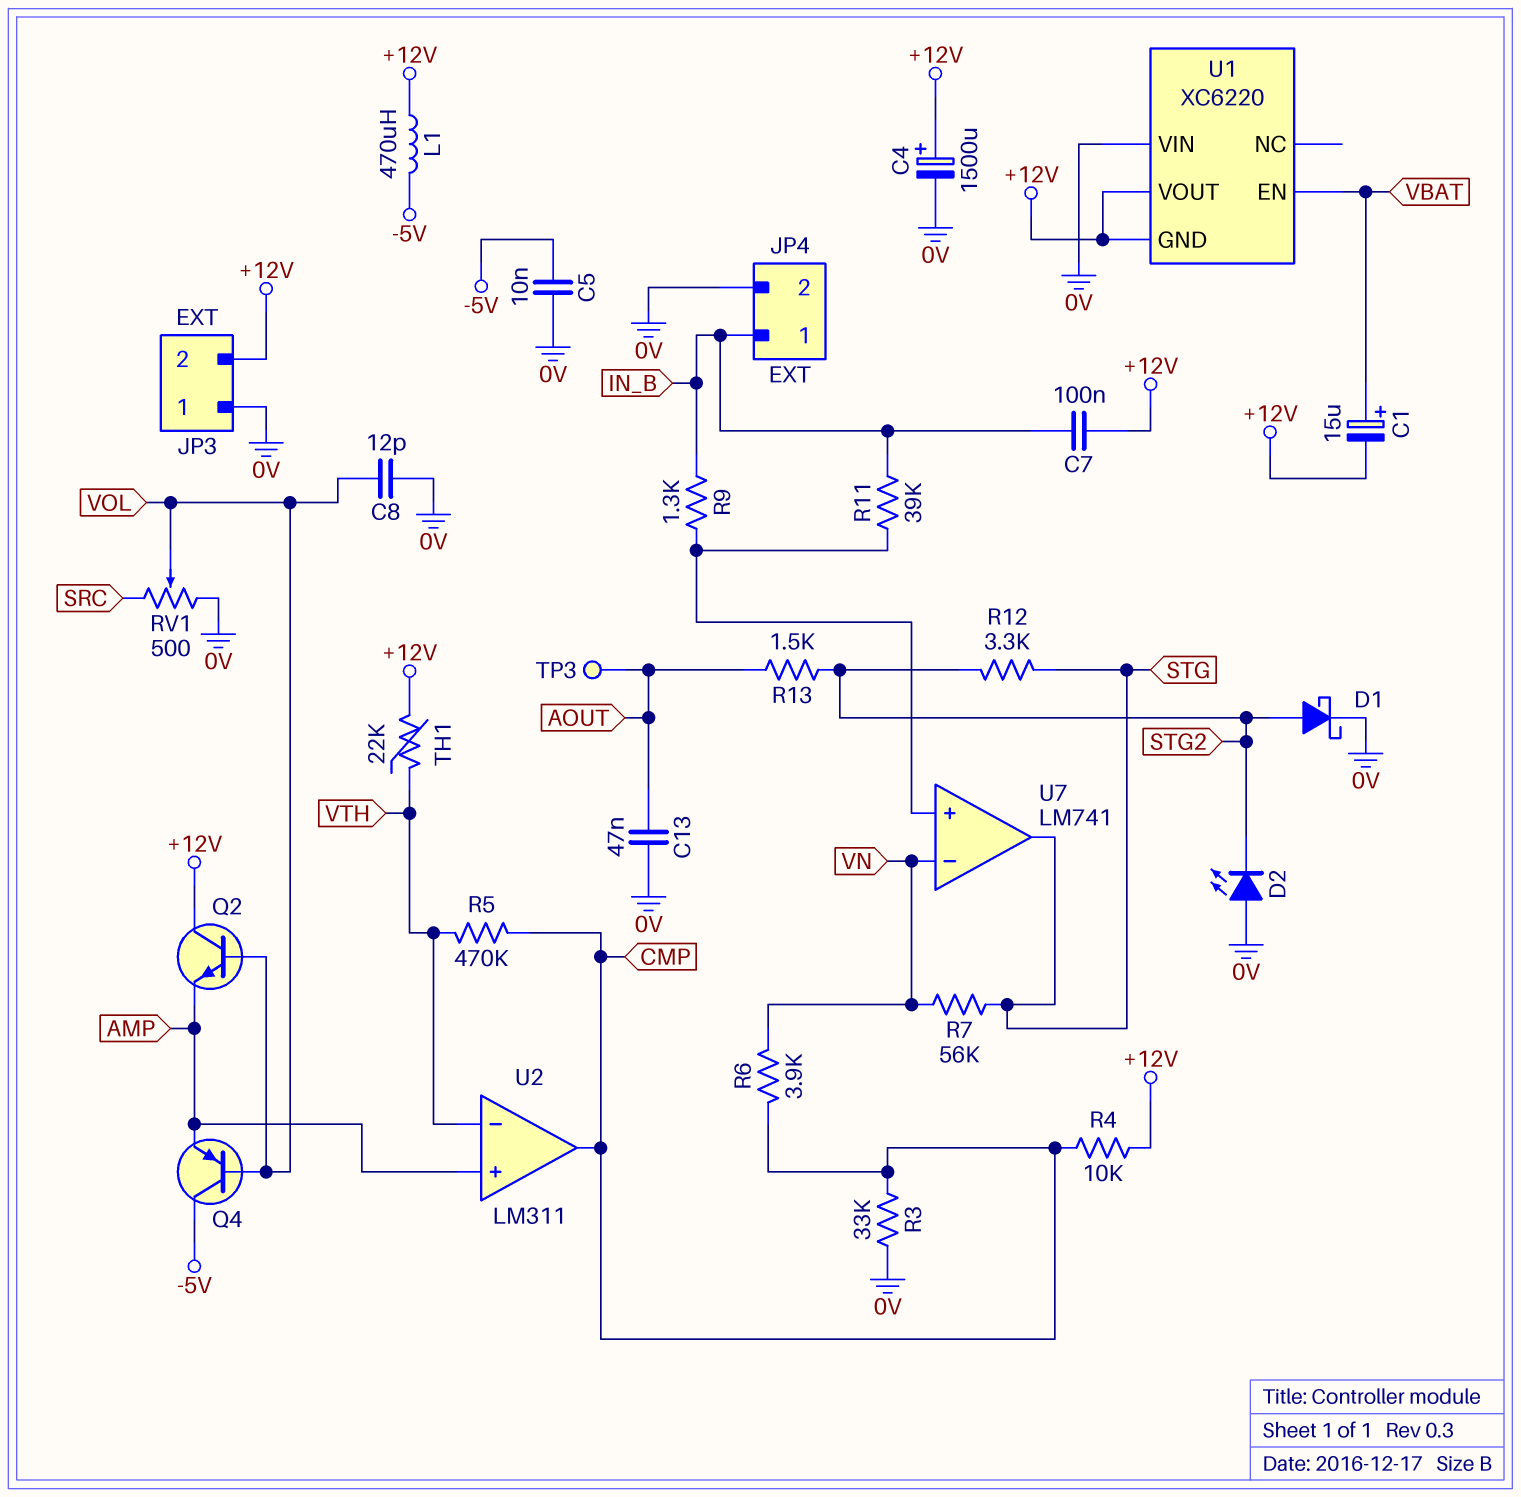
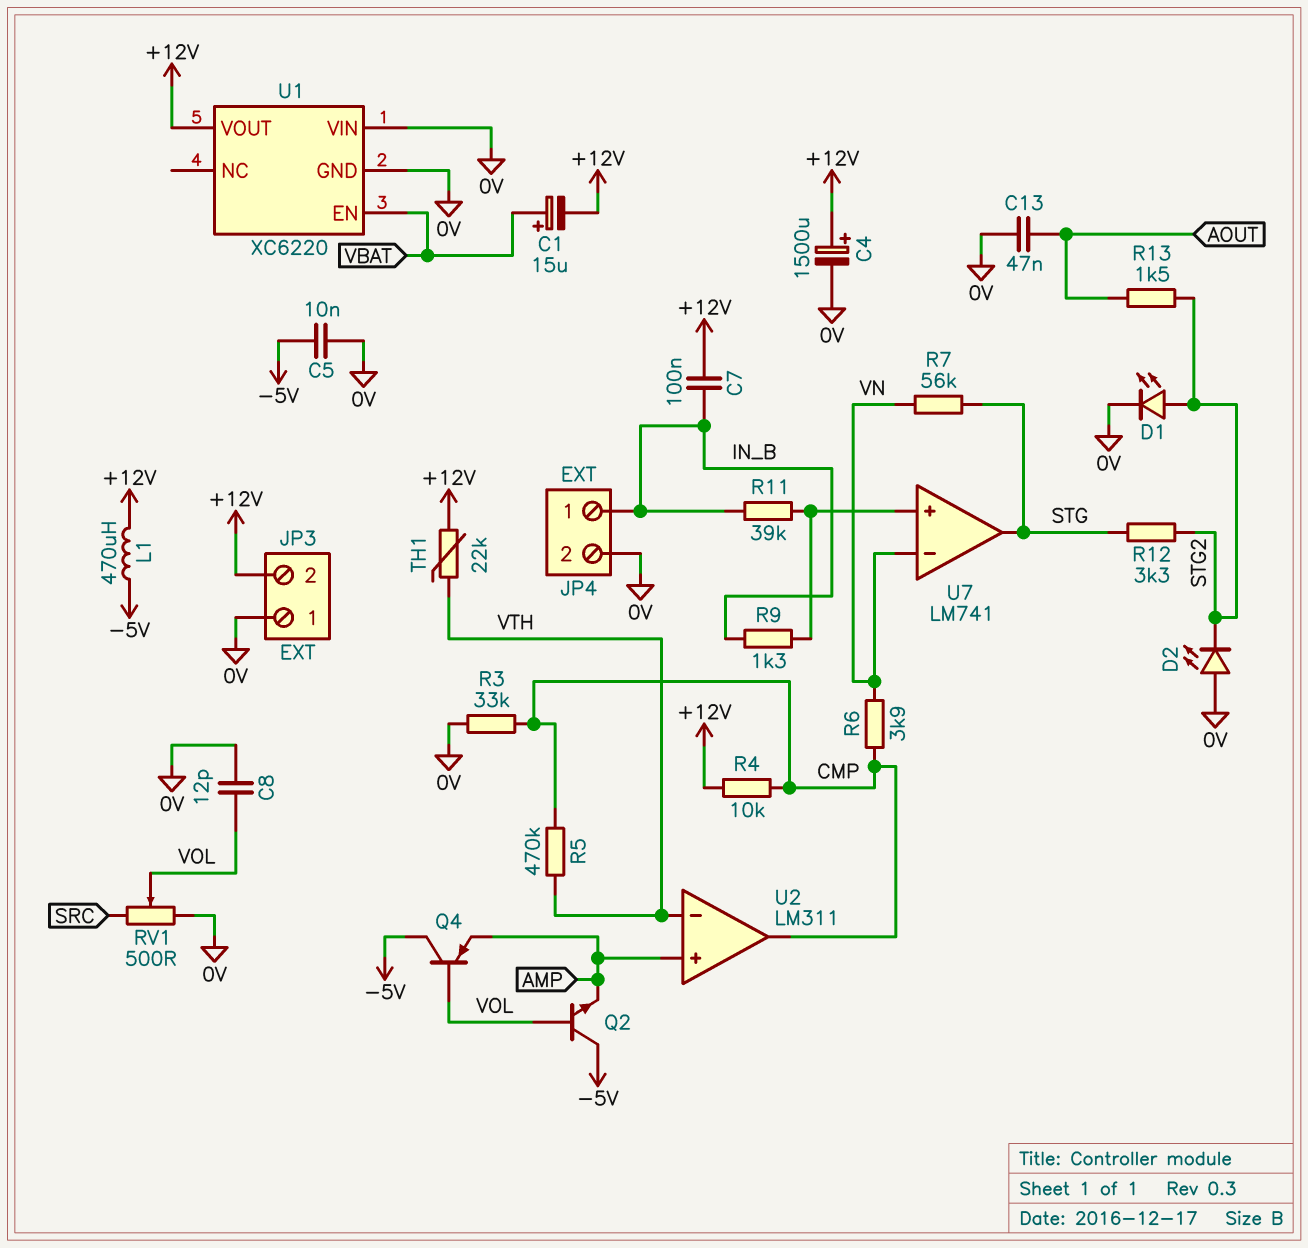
D1: schottky (A STG2, K 0V) -> LED (A STG2, K 0V)
Q2: NPN (B VOL, C +12V, E AMP) -> NPN (B VOL, C -5V, E AMP)
TP3: test point (AOUT) -> none
U1 pin GND: +12V -> 0V

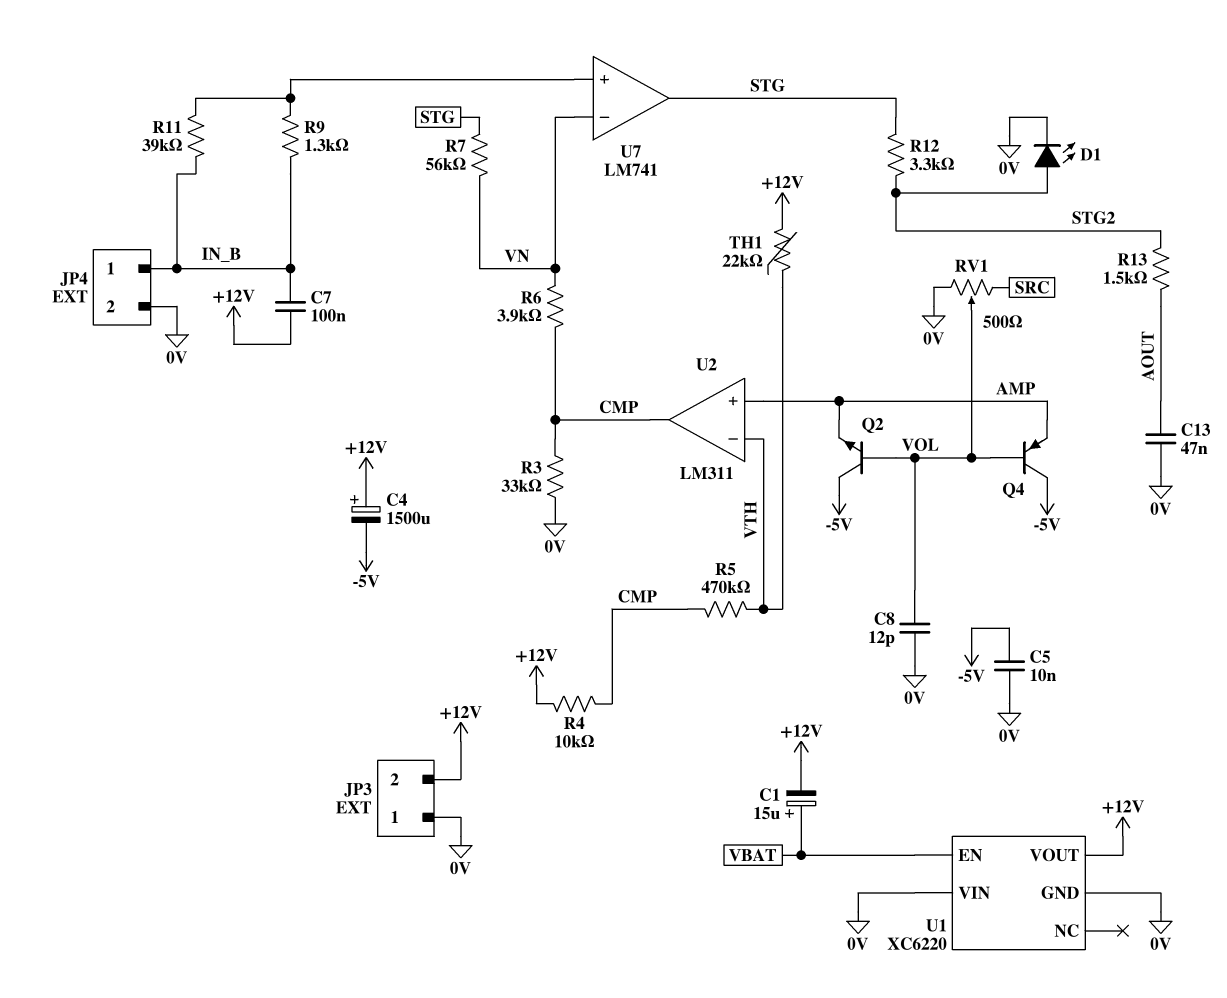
C4: 1500uF (plus +12V, minus 0V) -> 1500uF (plus +12V, minus -5V)
D2: LED (A 0V, K STG2) -> none
L1: 470uH (+12V, -5V) -> none

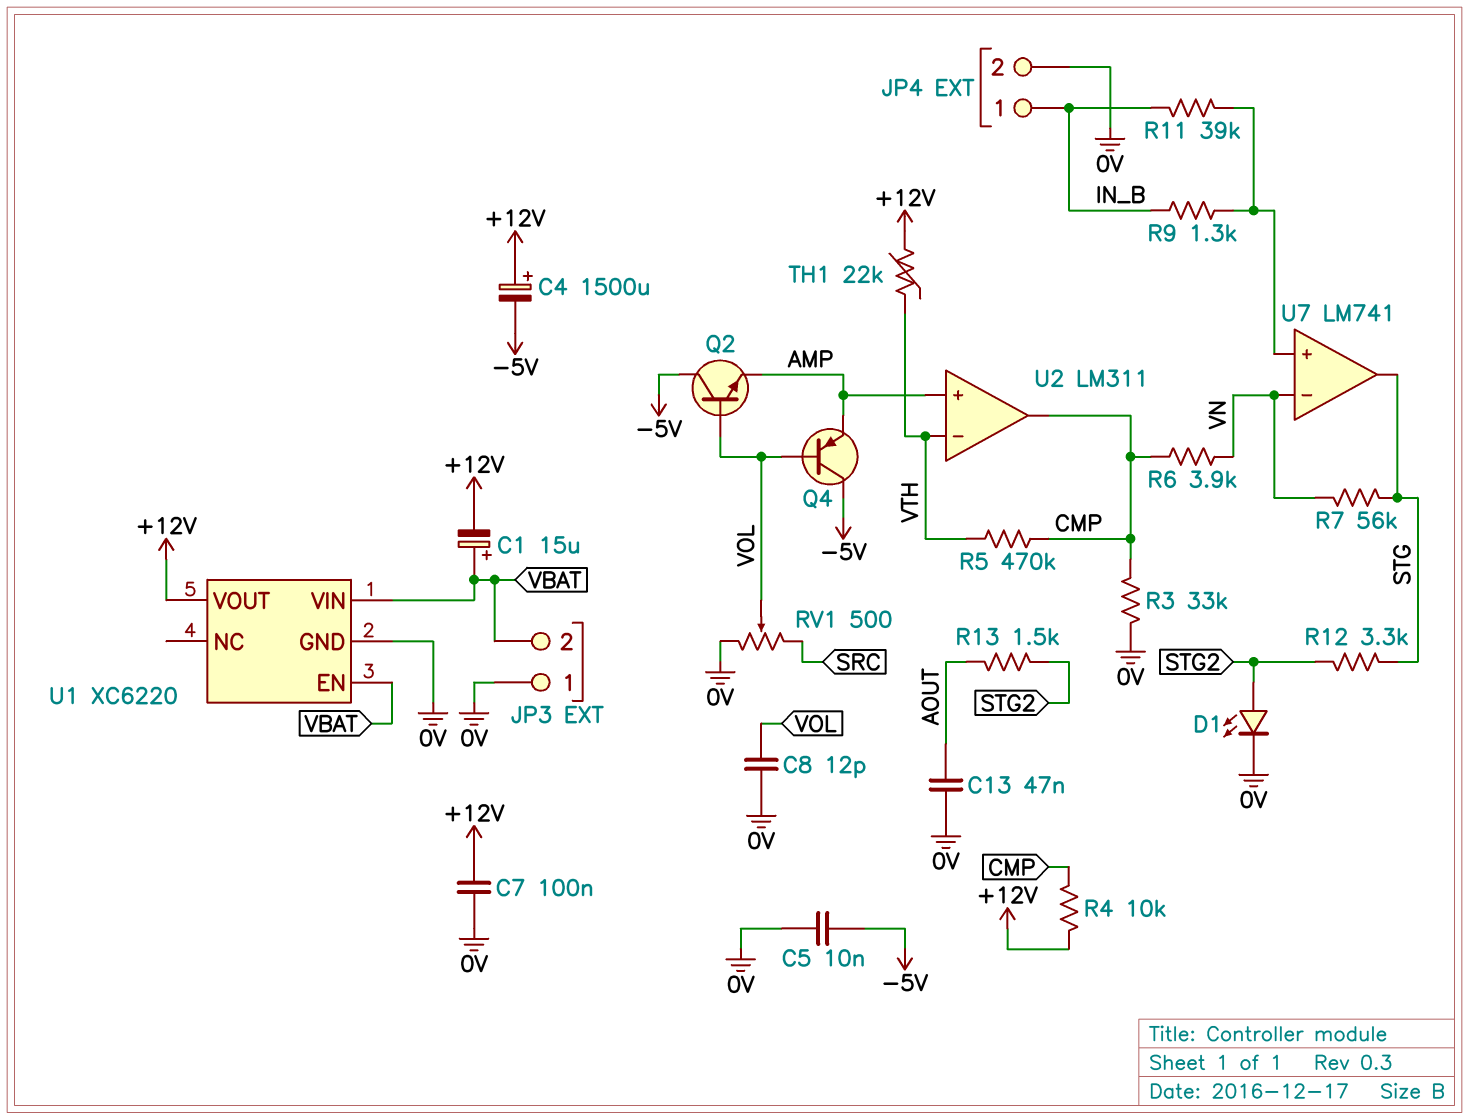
C7: 100nF (+12V, IN_B) -> 100nF (+12V, 0V)
JP3 pin 2: +12V -> VBAT
U1 pin VIN: 0V -> VBAT

